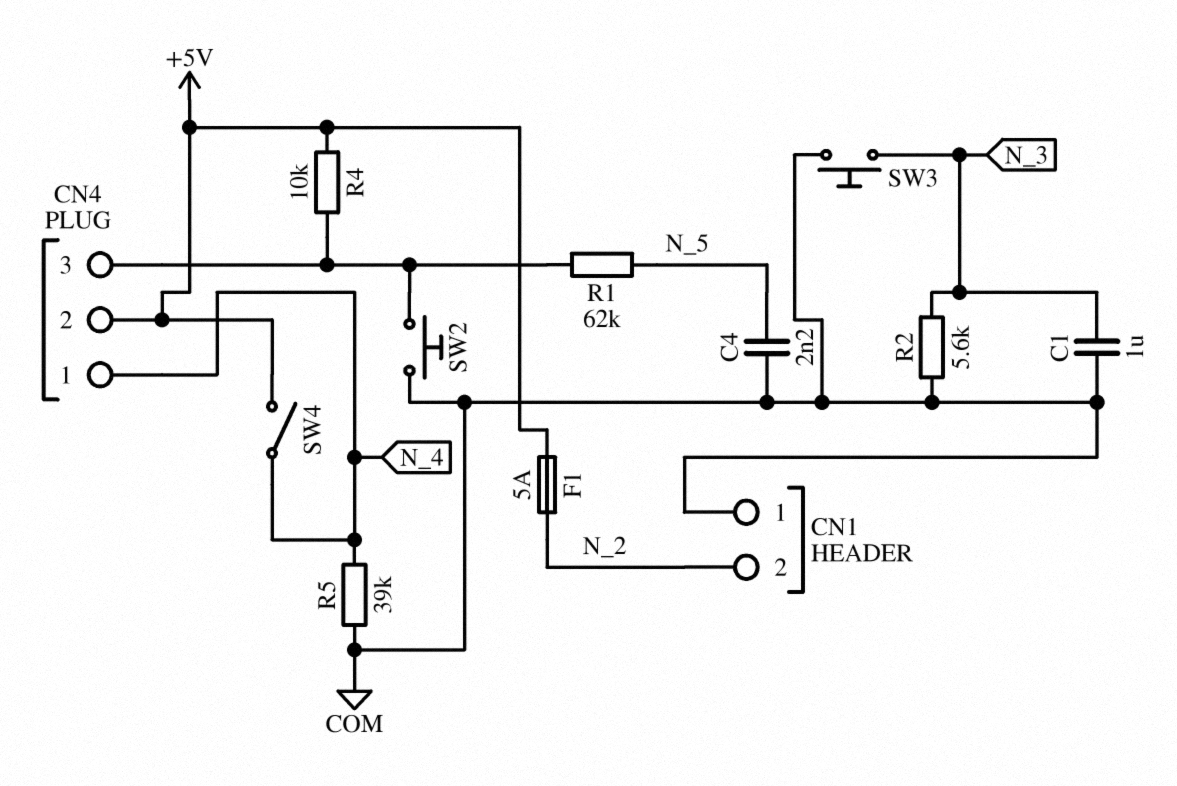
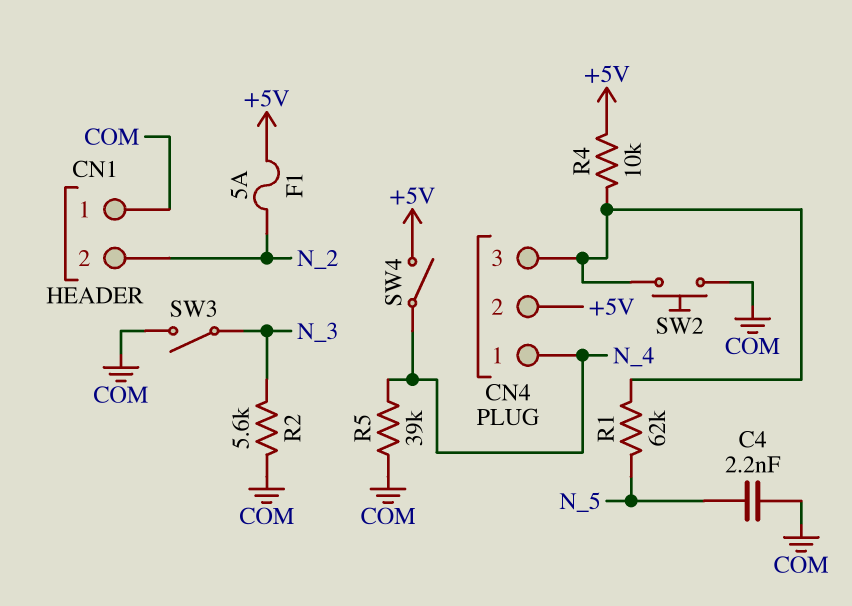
C1: 1uF (COM, N_3) -> none
SW3: button (COM, N_3) -> switch (COM, N_3)

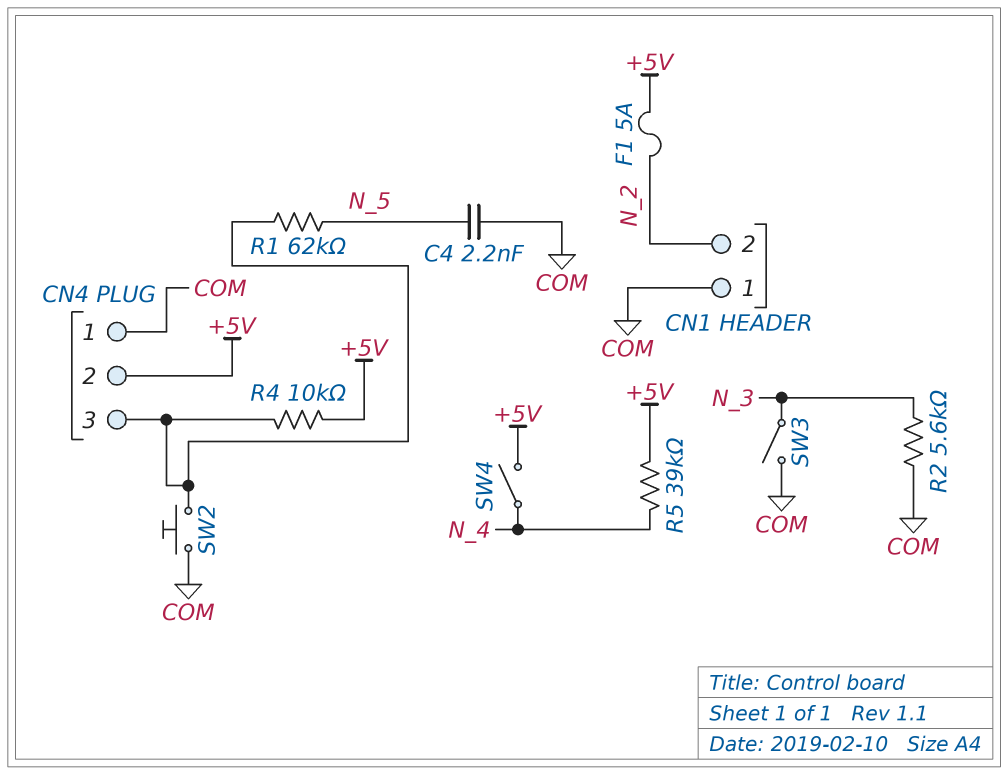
CN4 pin 1: N_4 -> COM
R5: 39k (COM, N_4) -> 39k (+5V, N_4)

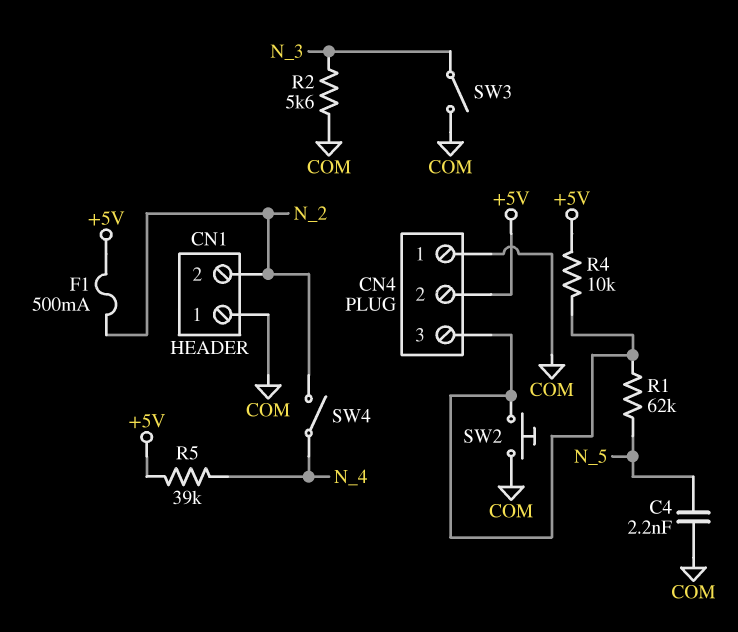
F1: 5A (+5V, N_2) -> 500mA (+5V, N_2)
SW4: switch (+5V, N_4) -> switch (N_2, N_4)

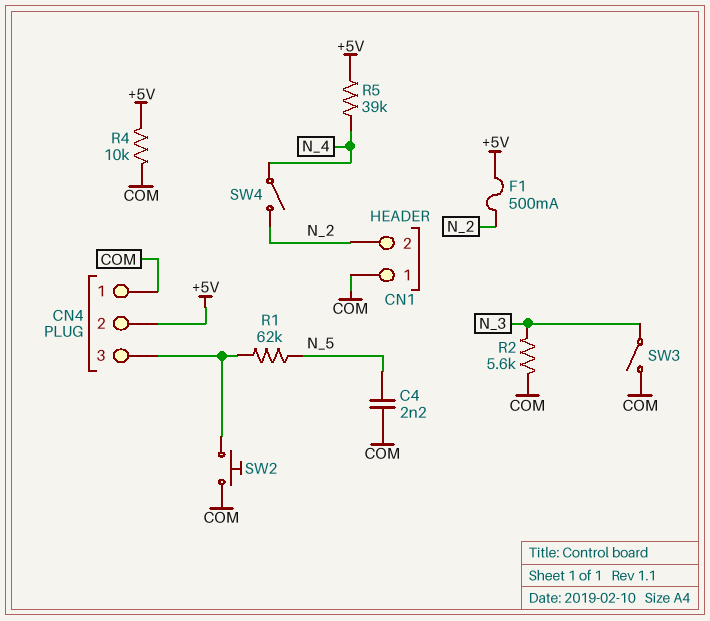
R4: 10k (+5V, CN4/3) -> 10k (+5V, COM)

